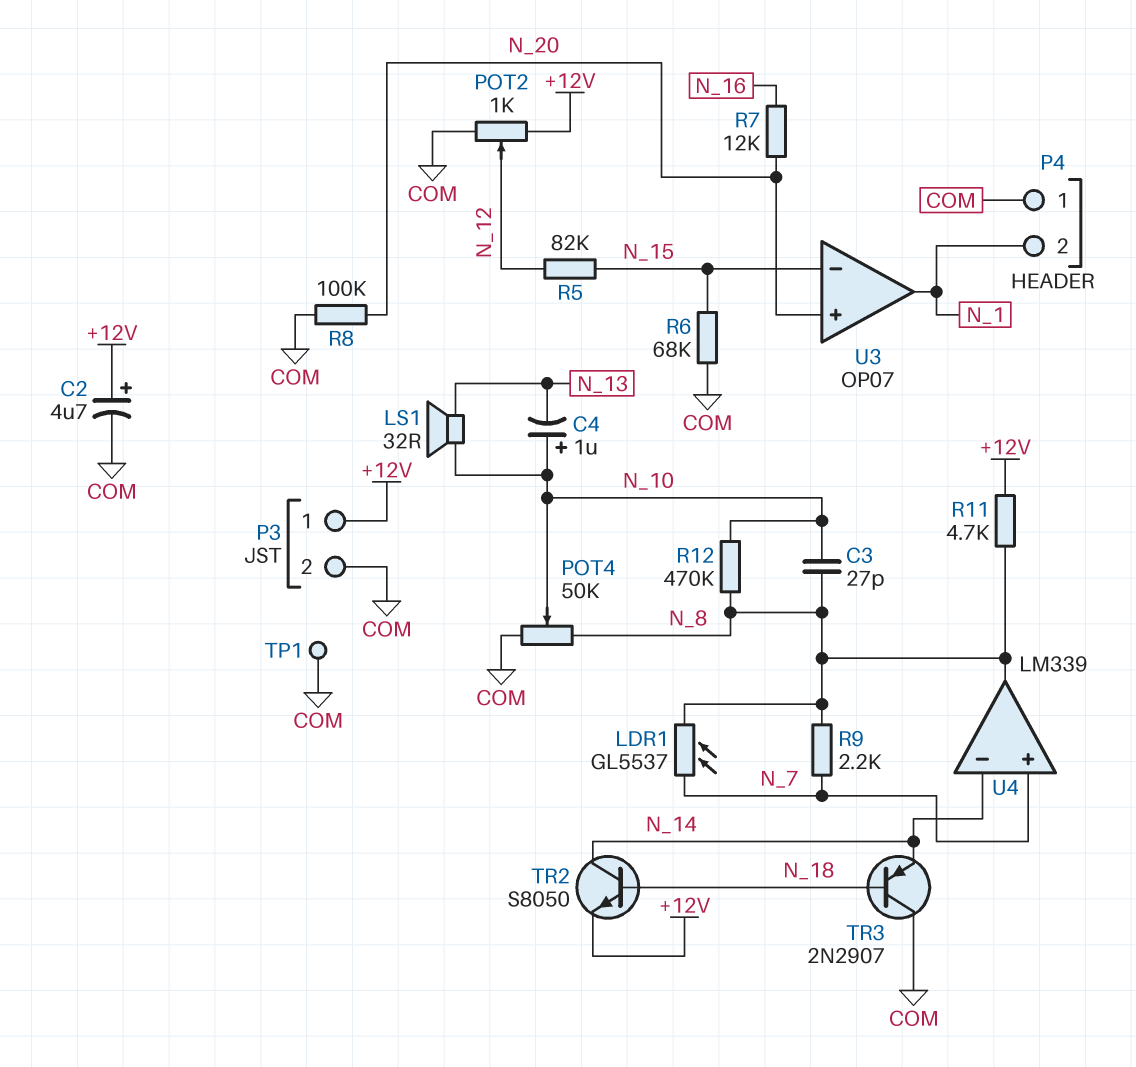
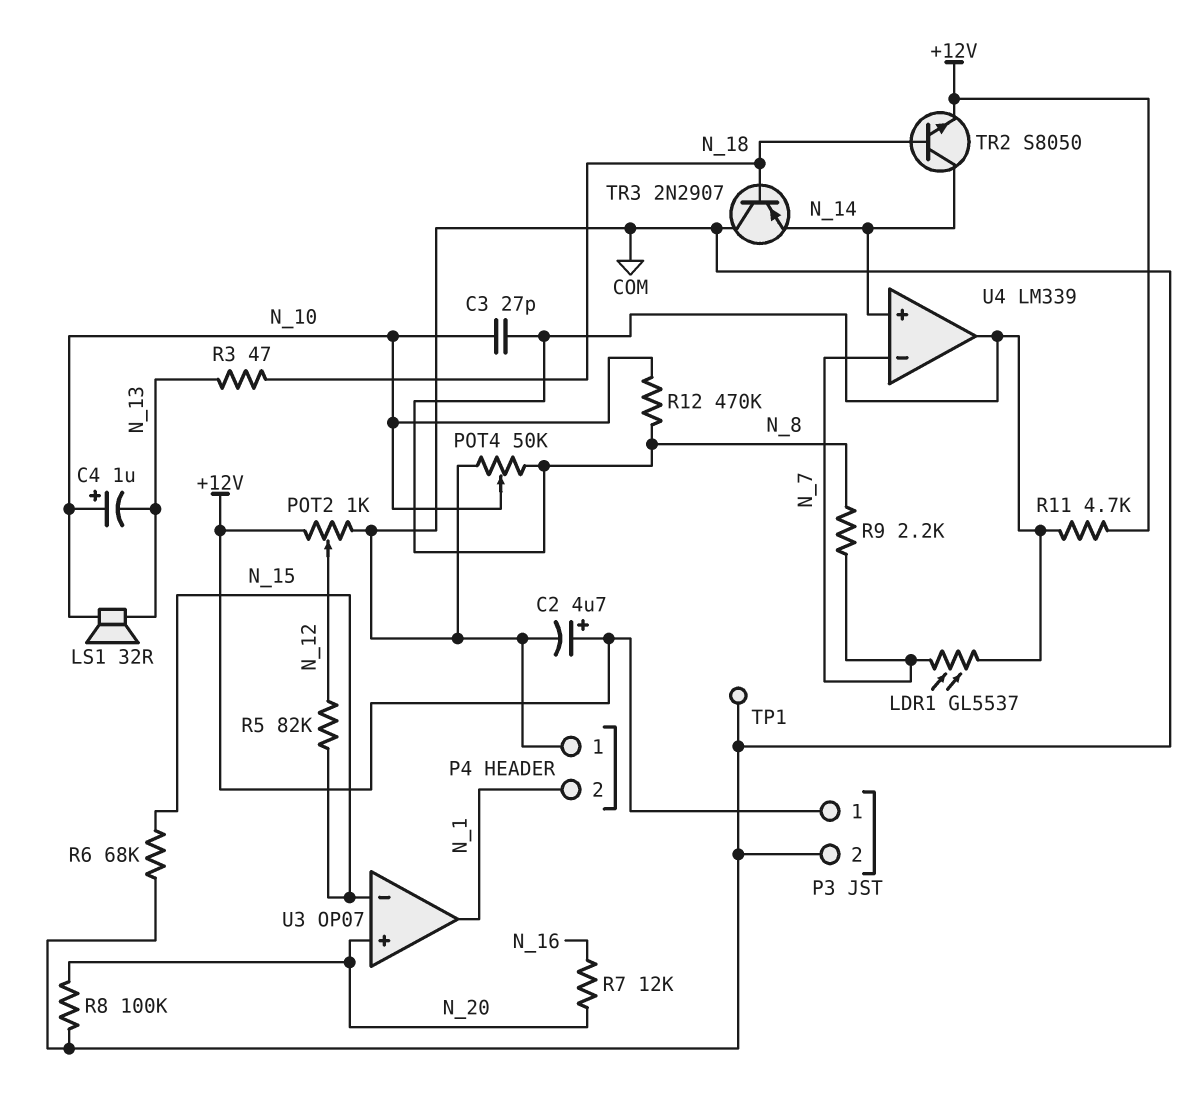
R3: none -> 47 (N_13, N_18)
U4 pin in+: N_7 -> N_14
U4 pin in-: N_14 -> N_7

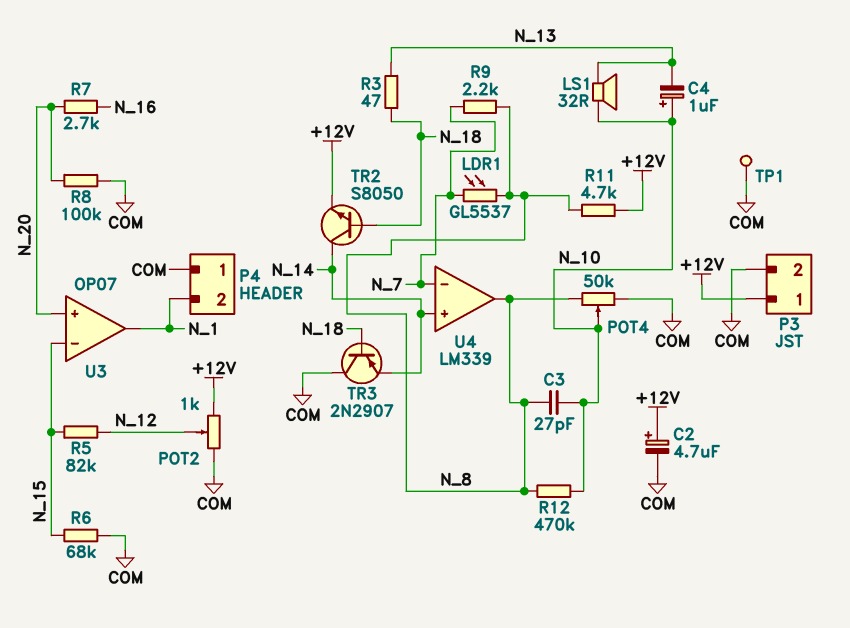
R7: 12k (N_16, N_20) -> 2.7k (N_16, N_20)

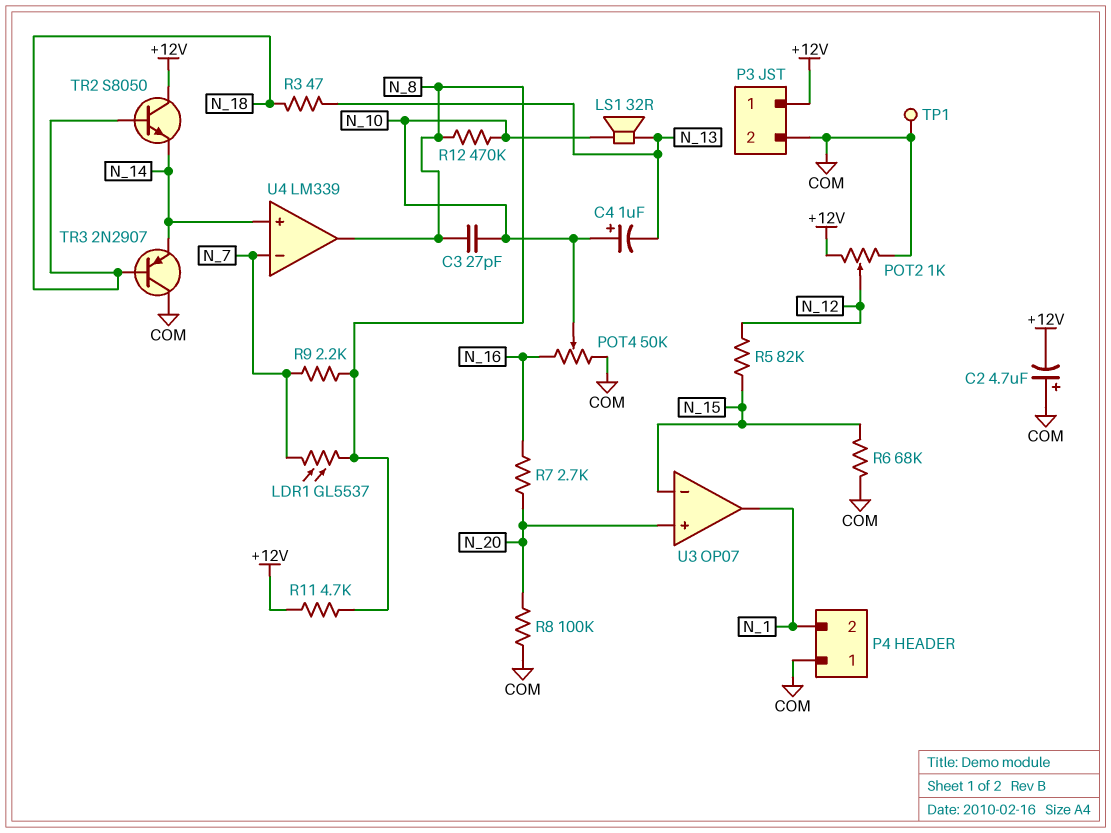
C2: 4.7uF (plus +12V, minus COM) -> 4.7uF (plus COM, minus +12V)
POT4: 50k (COM, N_8, wiper N_10) -> 50k (COM, N_16, wiper N_10)
TR2: NPN S8050 (B N_18, C N_14, E +12V) -> NPN S8050 (B N_18, C +12V, E N_14)

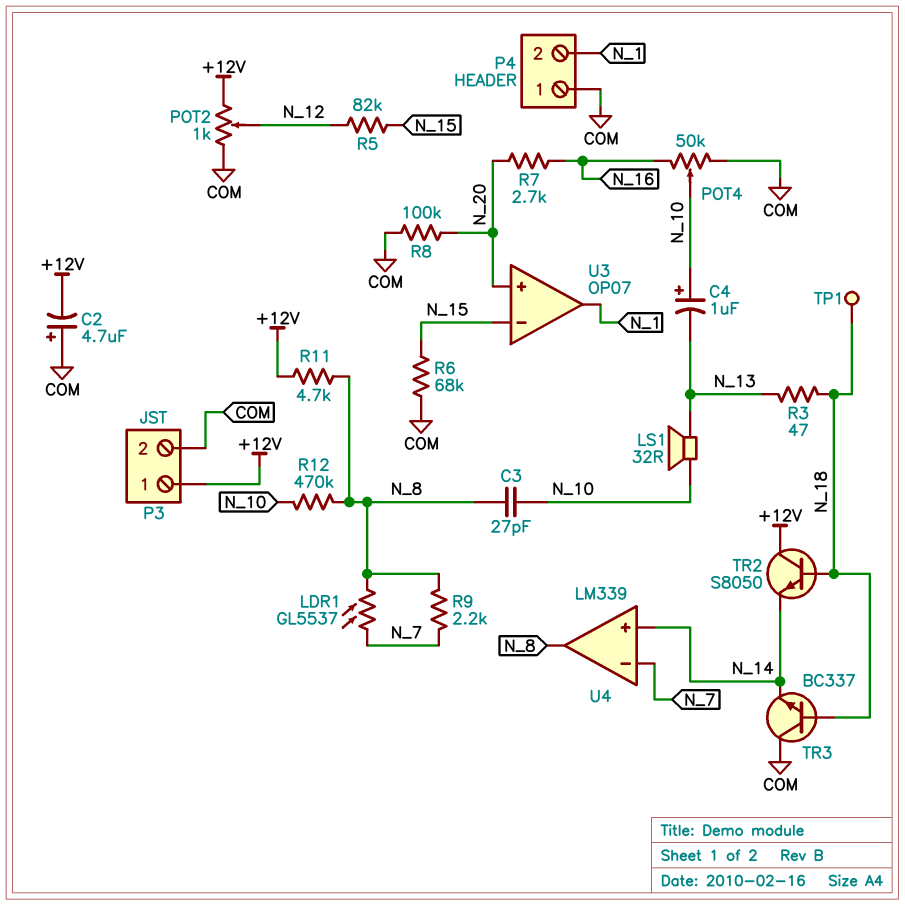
TP1: test point (COM) -> test point (N_18)
TR3: PNP 2N2907 (B N_18, C COM, E N_14) -> NPN BC337 (B N_18, C COM, E N_14)

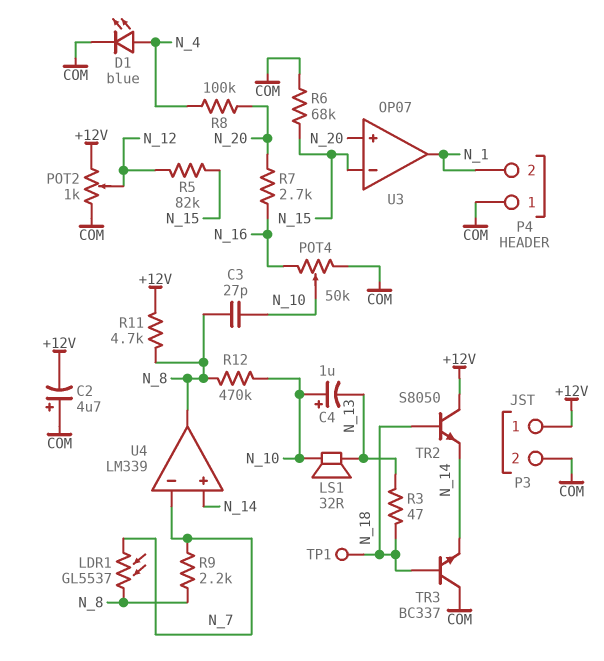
D1: none -> LED blue (A N_4, K COM)
R8: 100k (COM, N_20) -> 100k (N_4, N_20)

